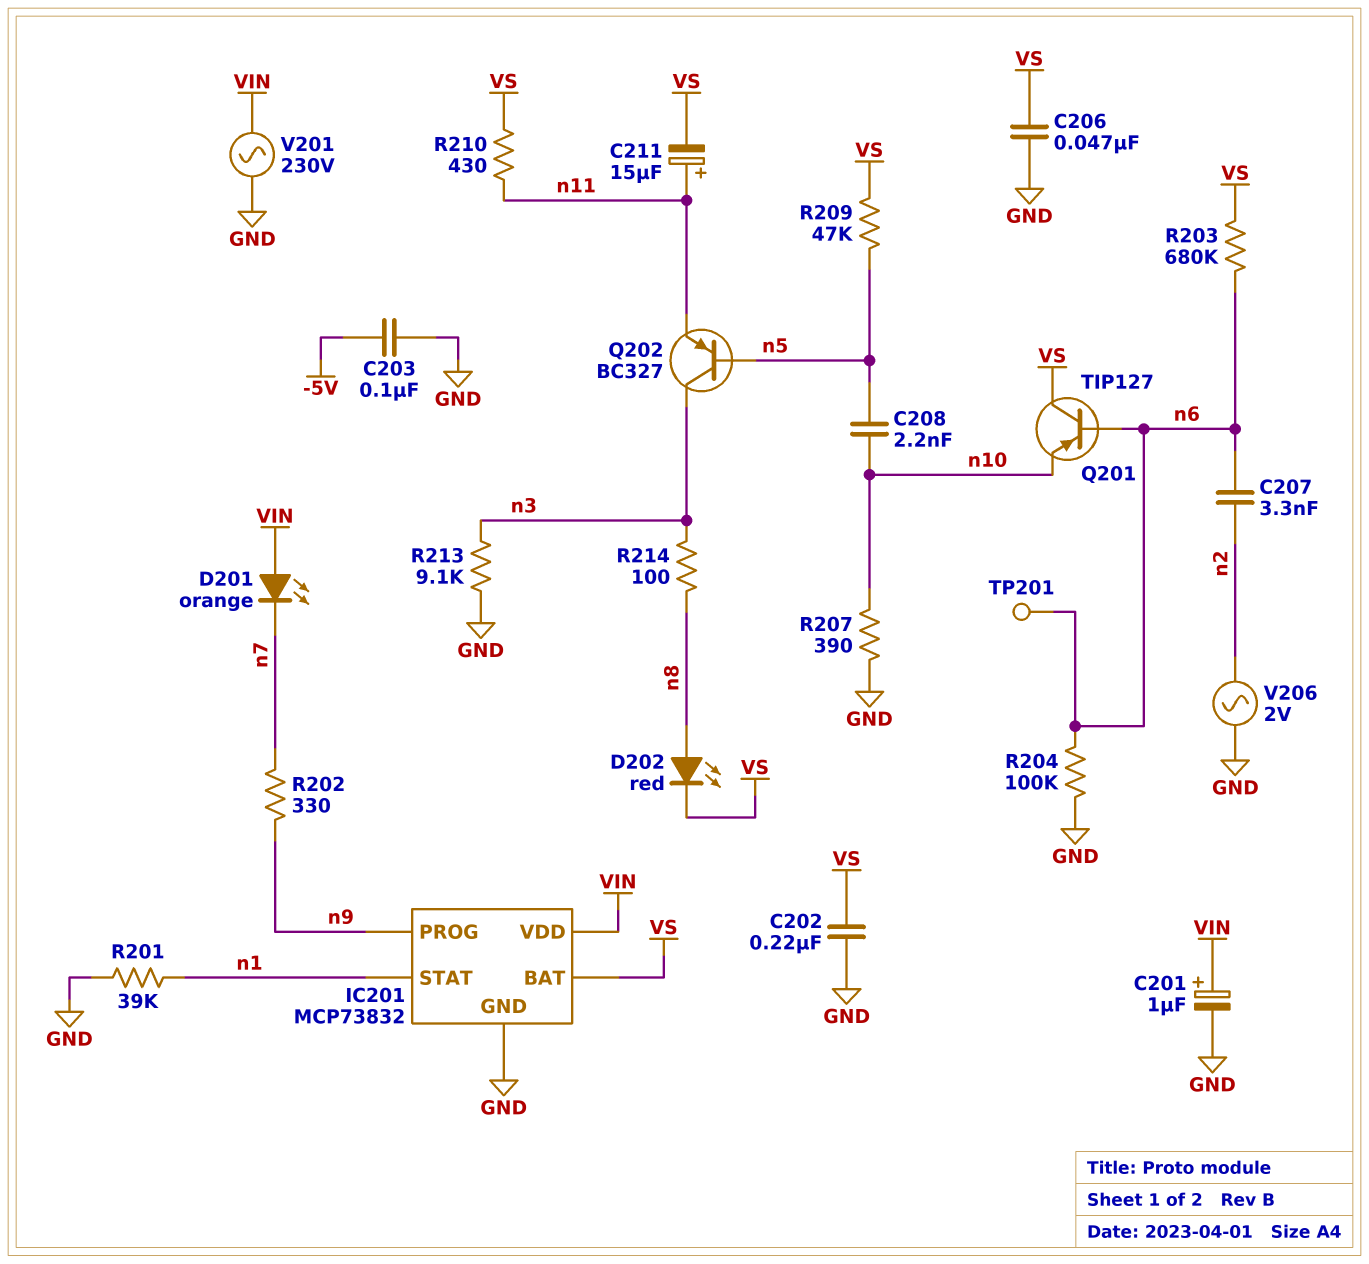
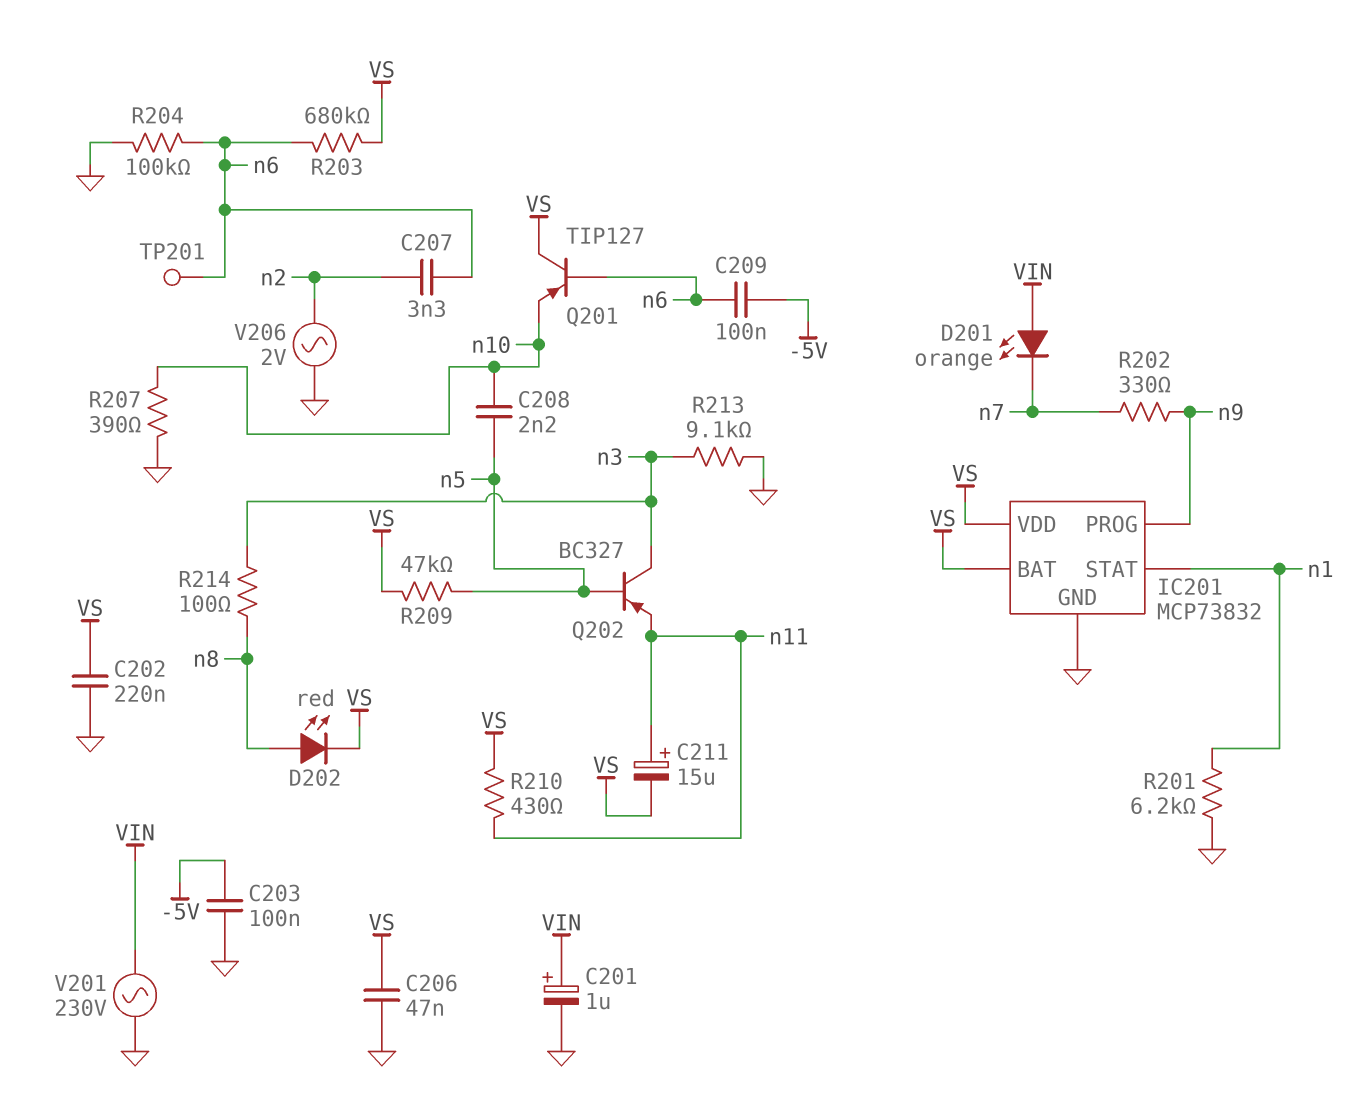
C209: none -> 100nF (-5V, n6)
IC201 pin VDD: VIN -> VS
R201: 39k (GND, n1) -> 6.2k (GND, n1)

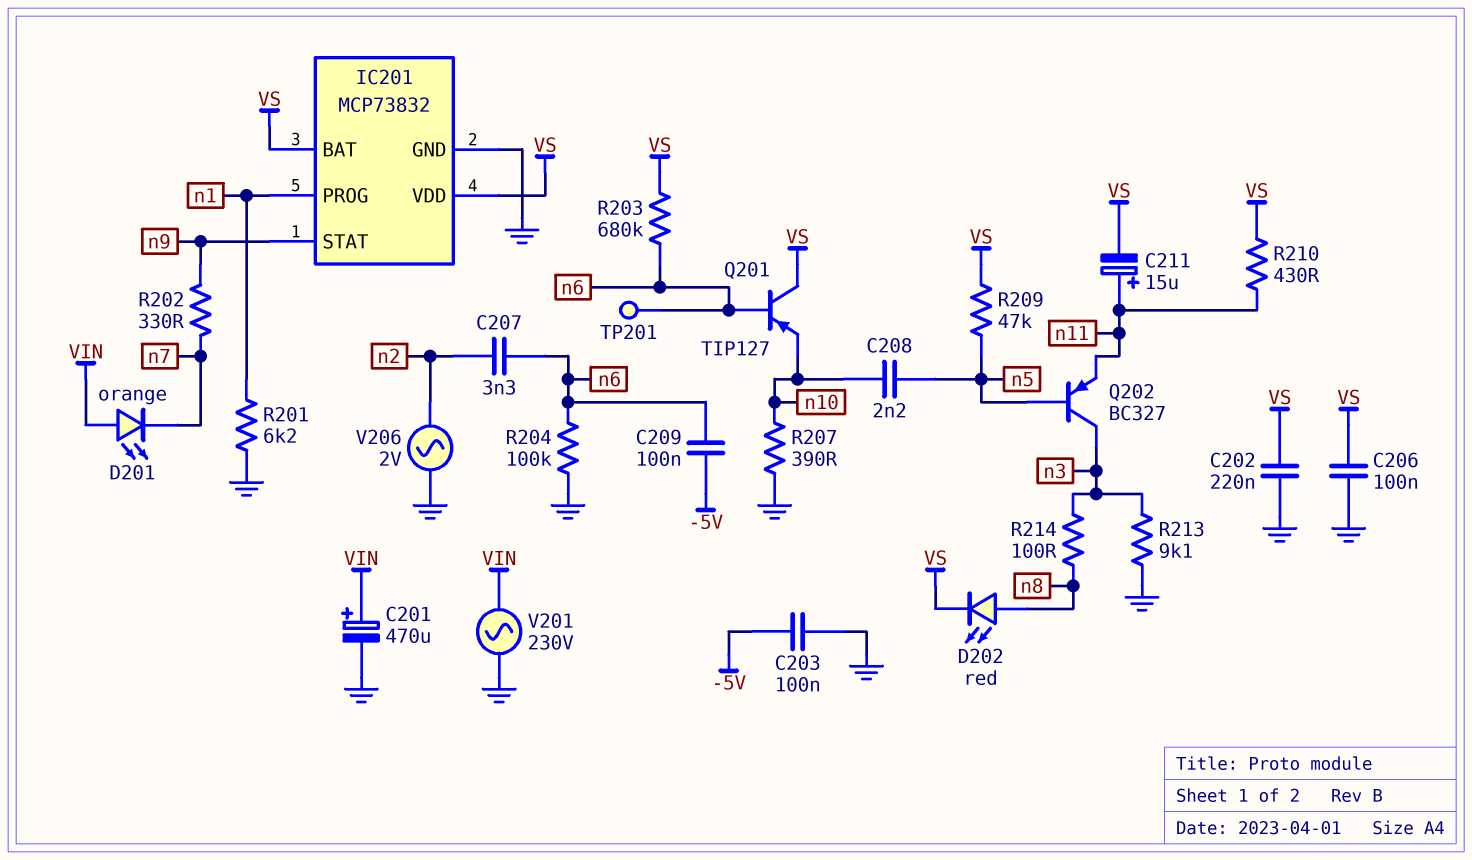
C201: 1uF (plus VIN, minus GND) -> 470uF (plus VIN, minus GND)
C206: 47nF (GND, VS) -> 100nF (GND, VS)
IC201 pin PROG: n9 -> n1
IC201 pin STAT: n1 -> n9

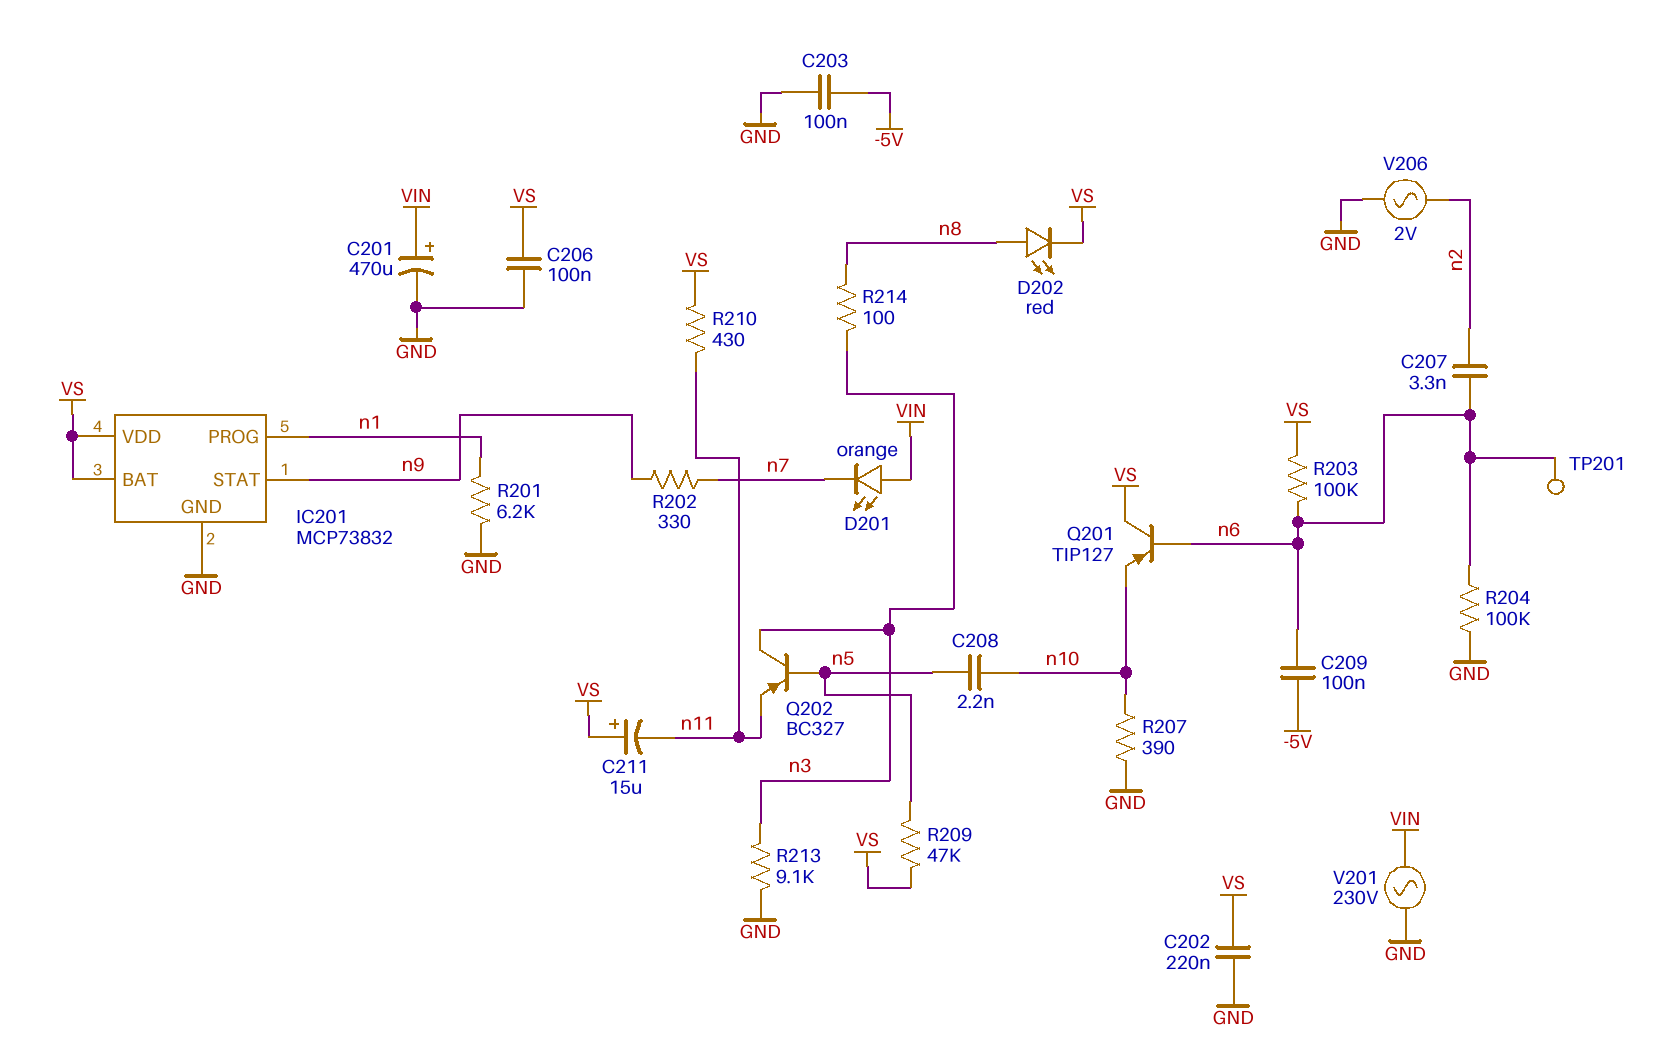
C211: 15uF (plus n11, minus VS) -> 15uF (plus VS, minus n11)
R203: 680k (VS, n6) -> 100k (VS, n6)

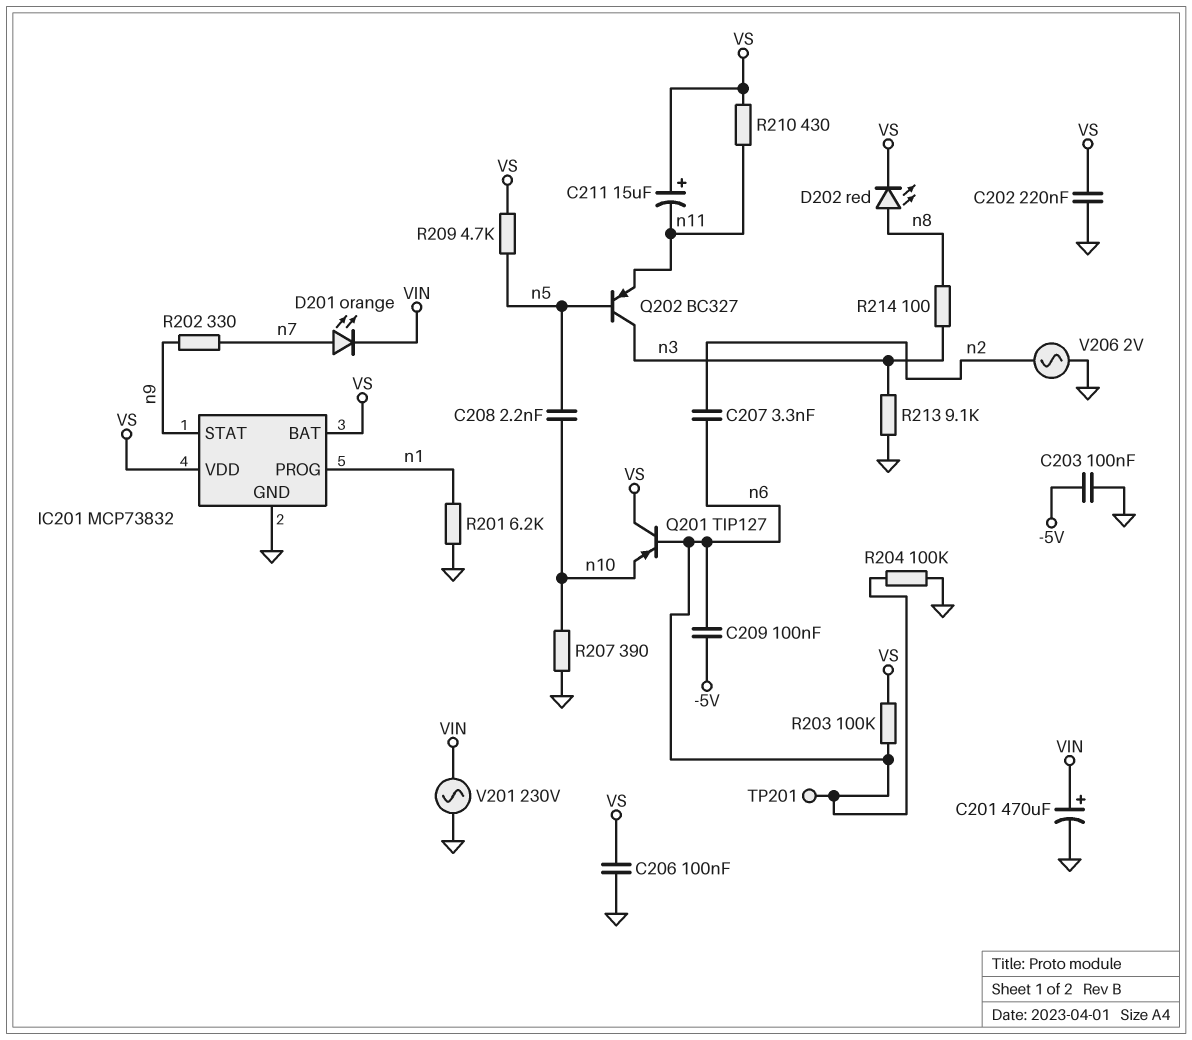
D201: LED orange (A VIN, K n7) -> LED orange (A n7, K VIN)
R209: 47k (VS, n5) -> 4.7k (VS, n5)

